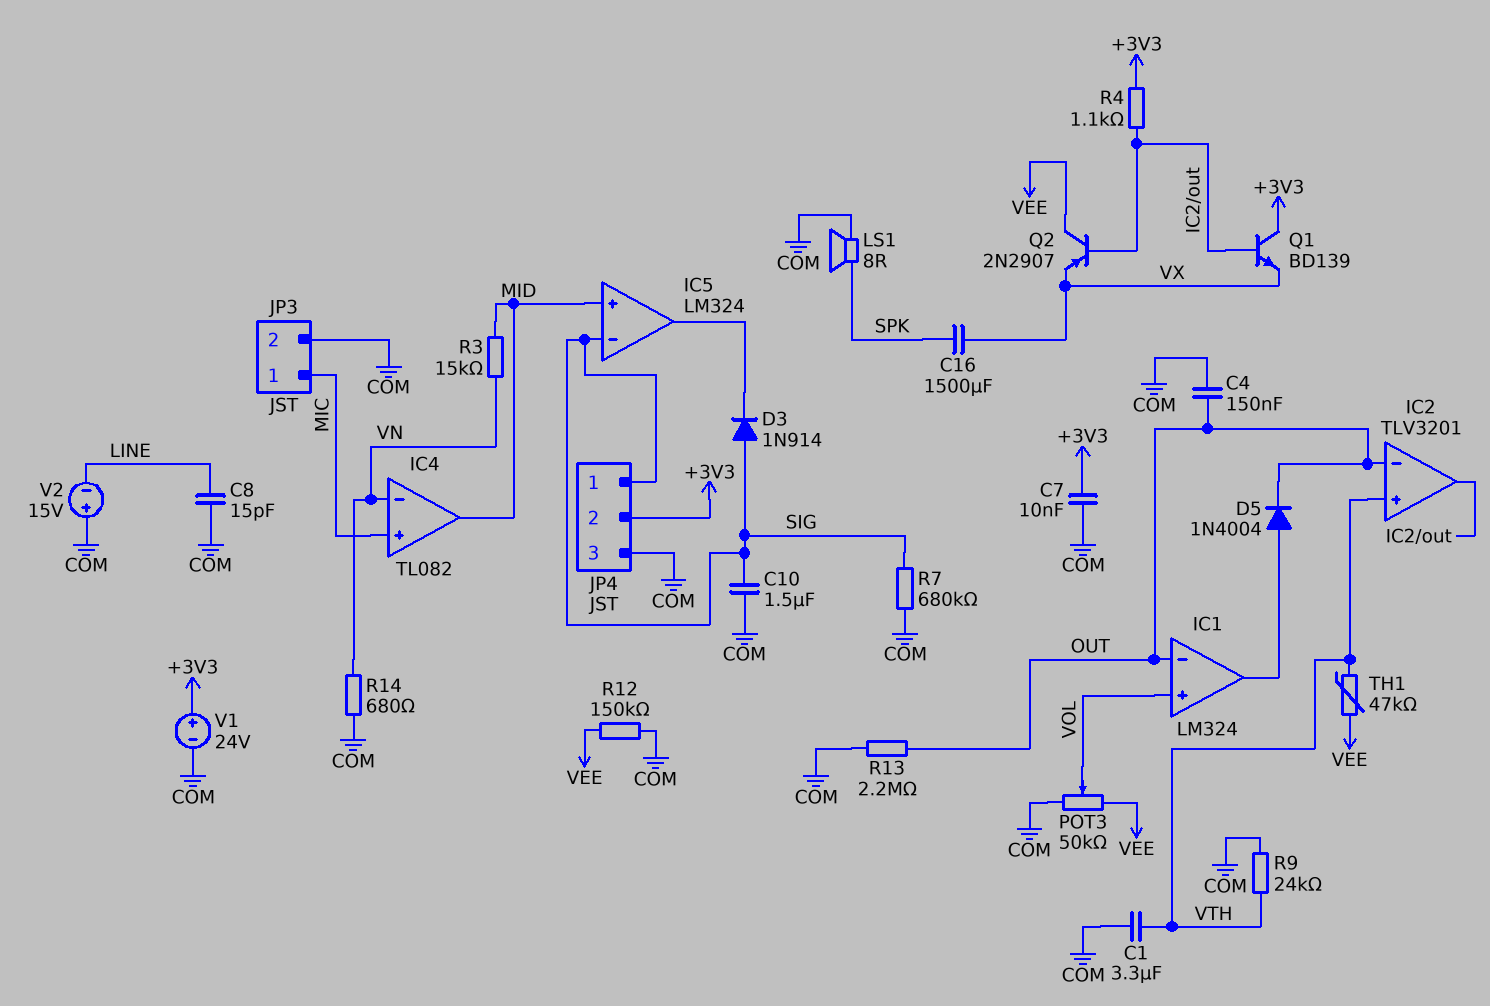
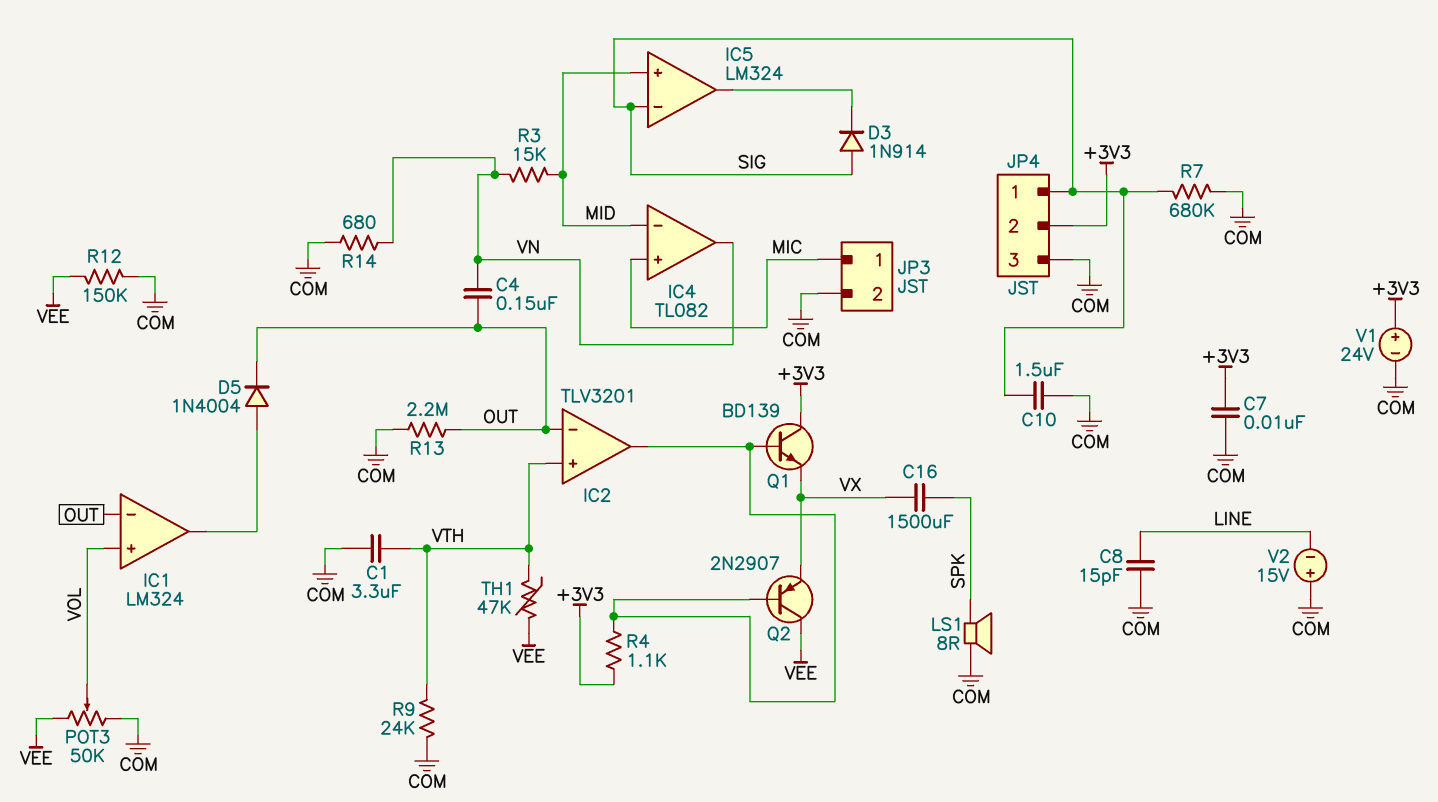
C4: 150nF (COM, OUT) -> 150nF (OUT, VN)
IC4 pin in-: VN -> MID
IC4 pin out: MID -> VN

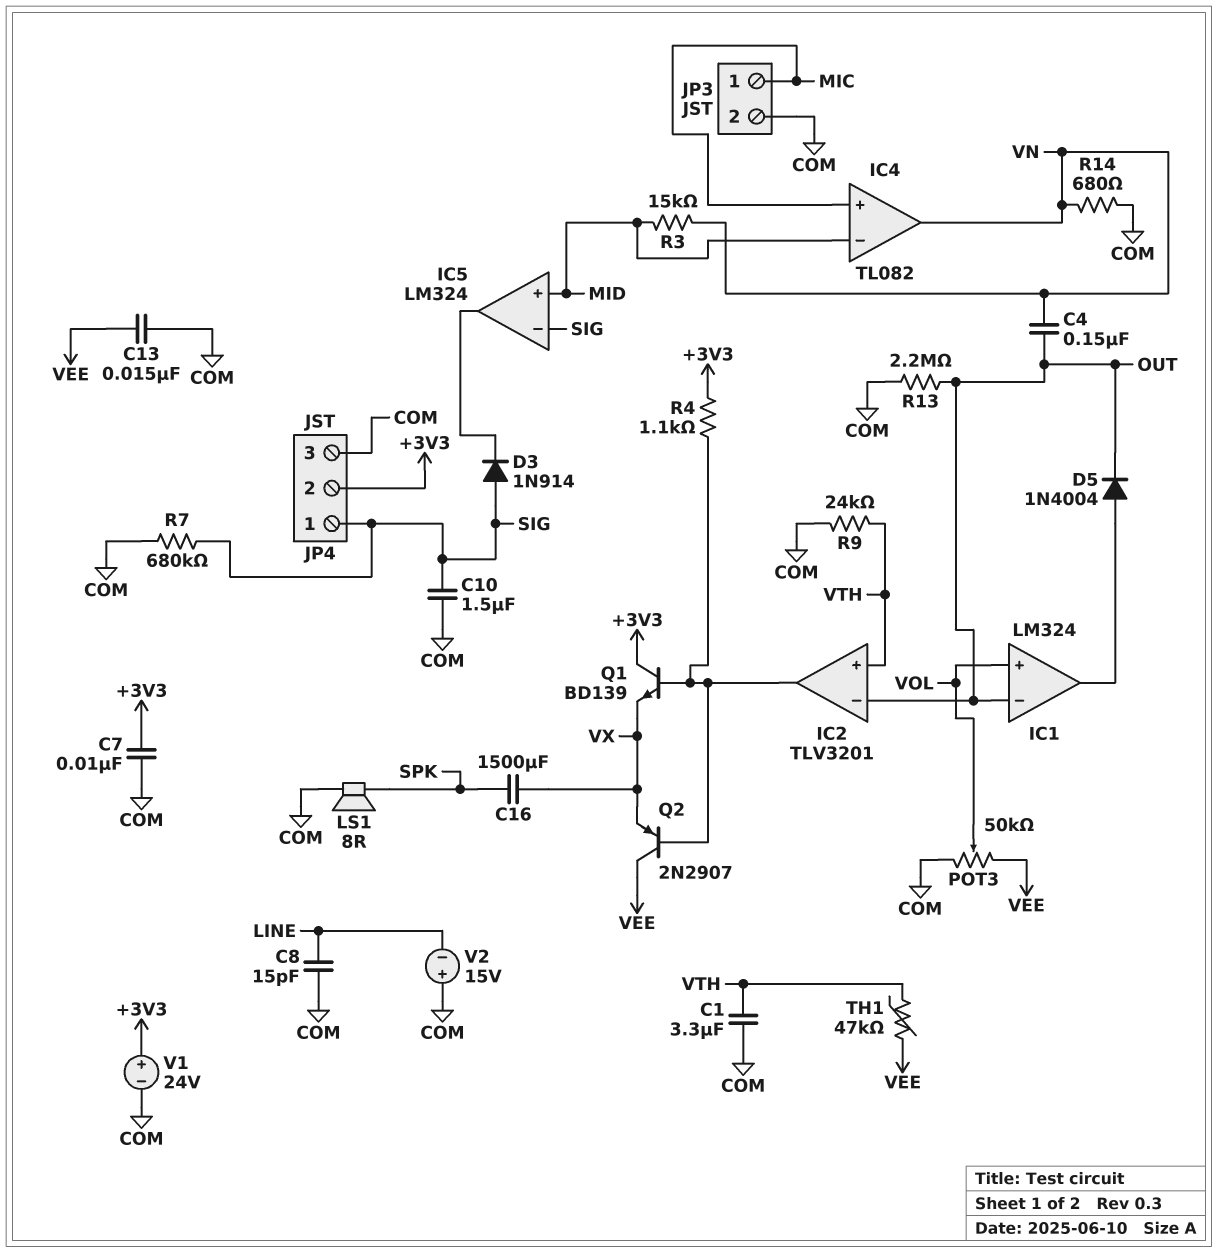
C13: none -> 15nF (COM, VEE)
R12: 150k (COM, VEE) -> none

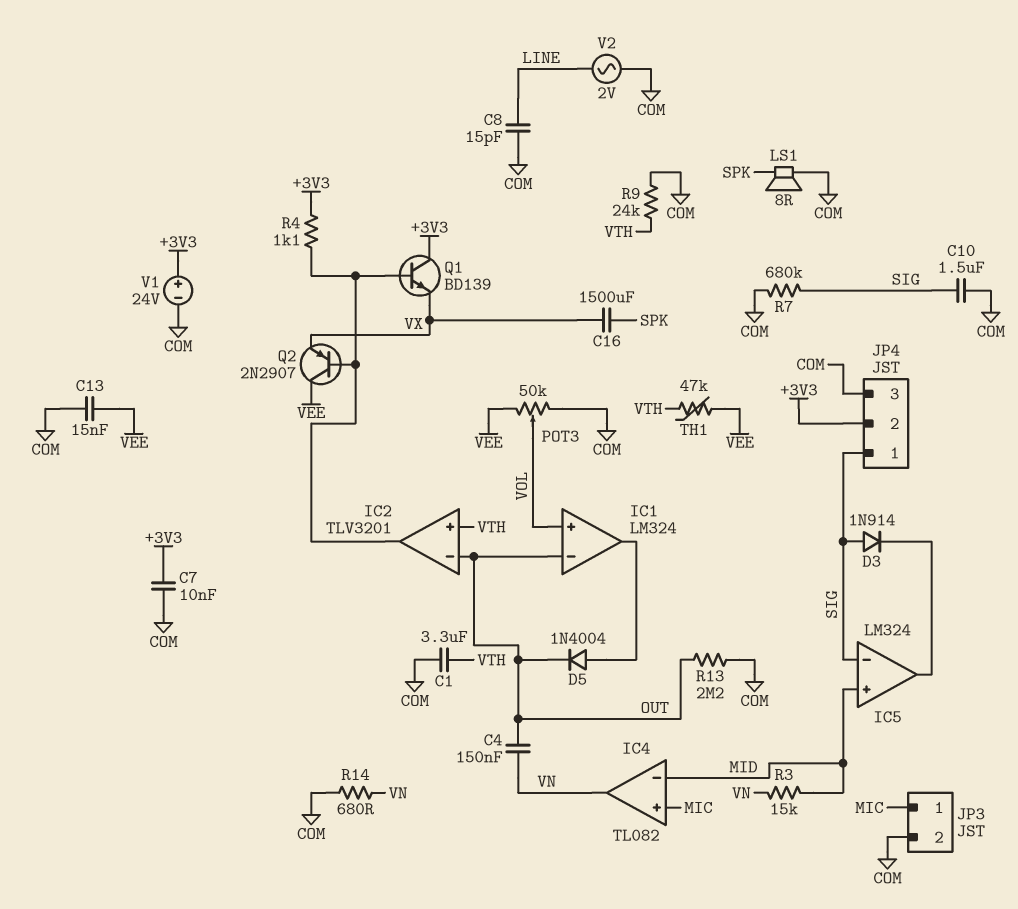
V2: 15V (plus COM, minus LINE) -> AC 2V (COM, LINE)

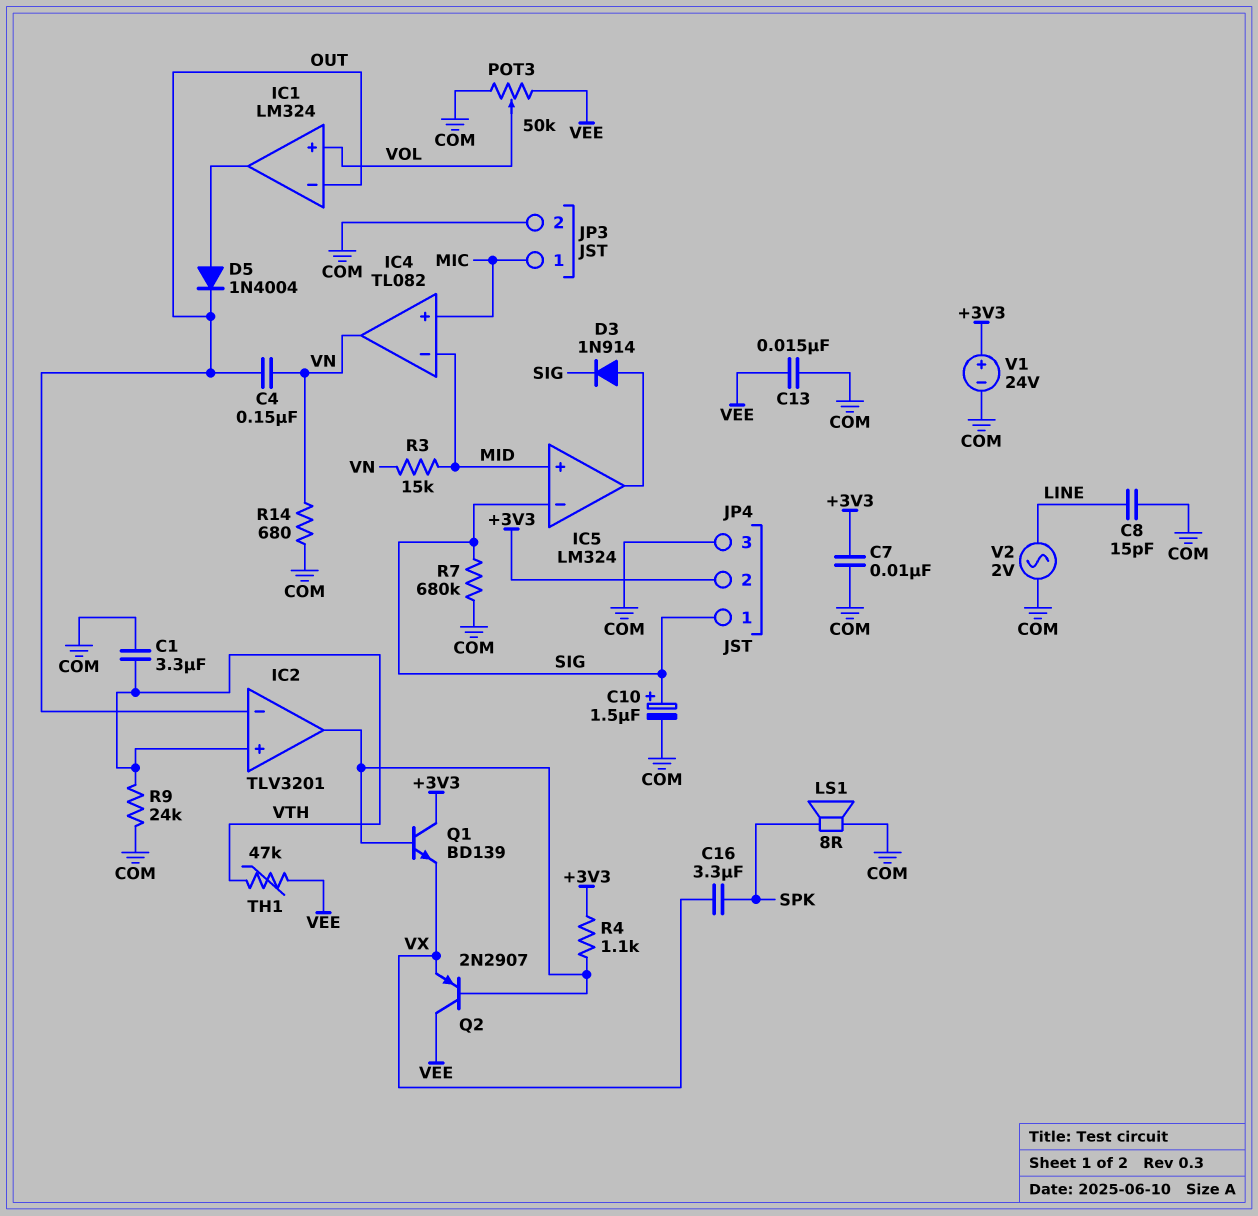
C10: 1.5uF (COM, SIG) -> 1.5uF (plus SIG, minus COM)
C16: 1500uF (SPK, VX) -> 3.3uF (SPK, VX)
D3: diode 1N914 (A SIG, K IC5/out) -> diode 1N914 (A IC5/out, K SIG)
R13: 2.2M (COM, OUT) -> none

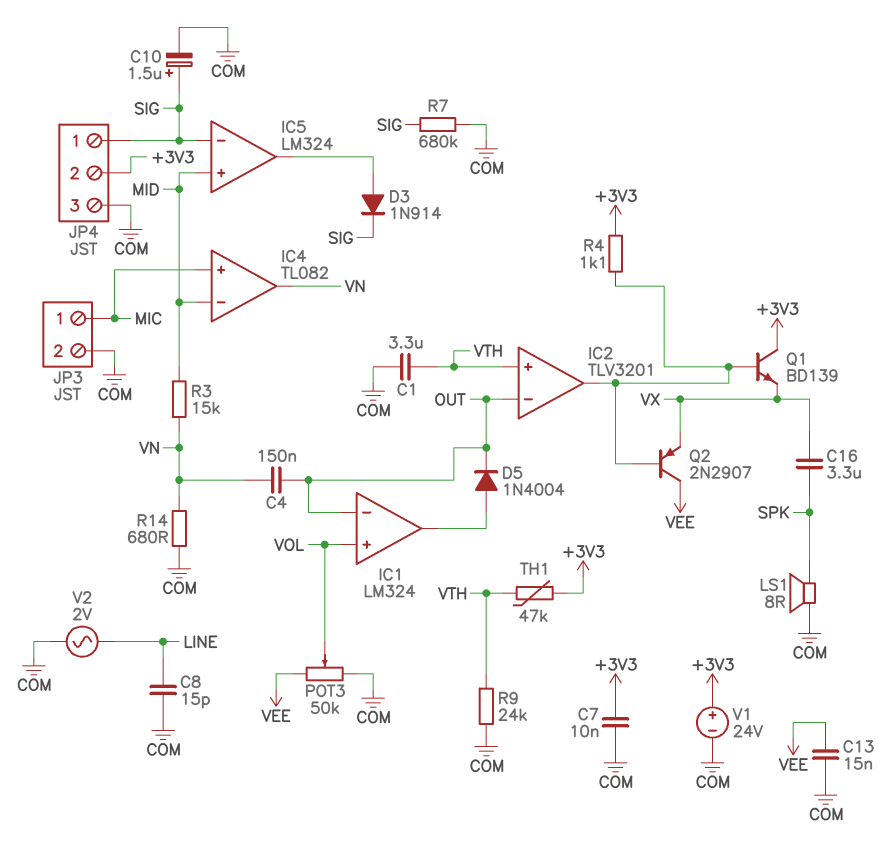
TH1: 47k (VEE, VTH) -> 47k (+3V3, VTH)

